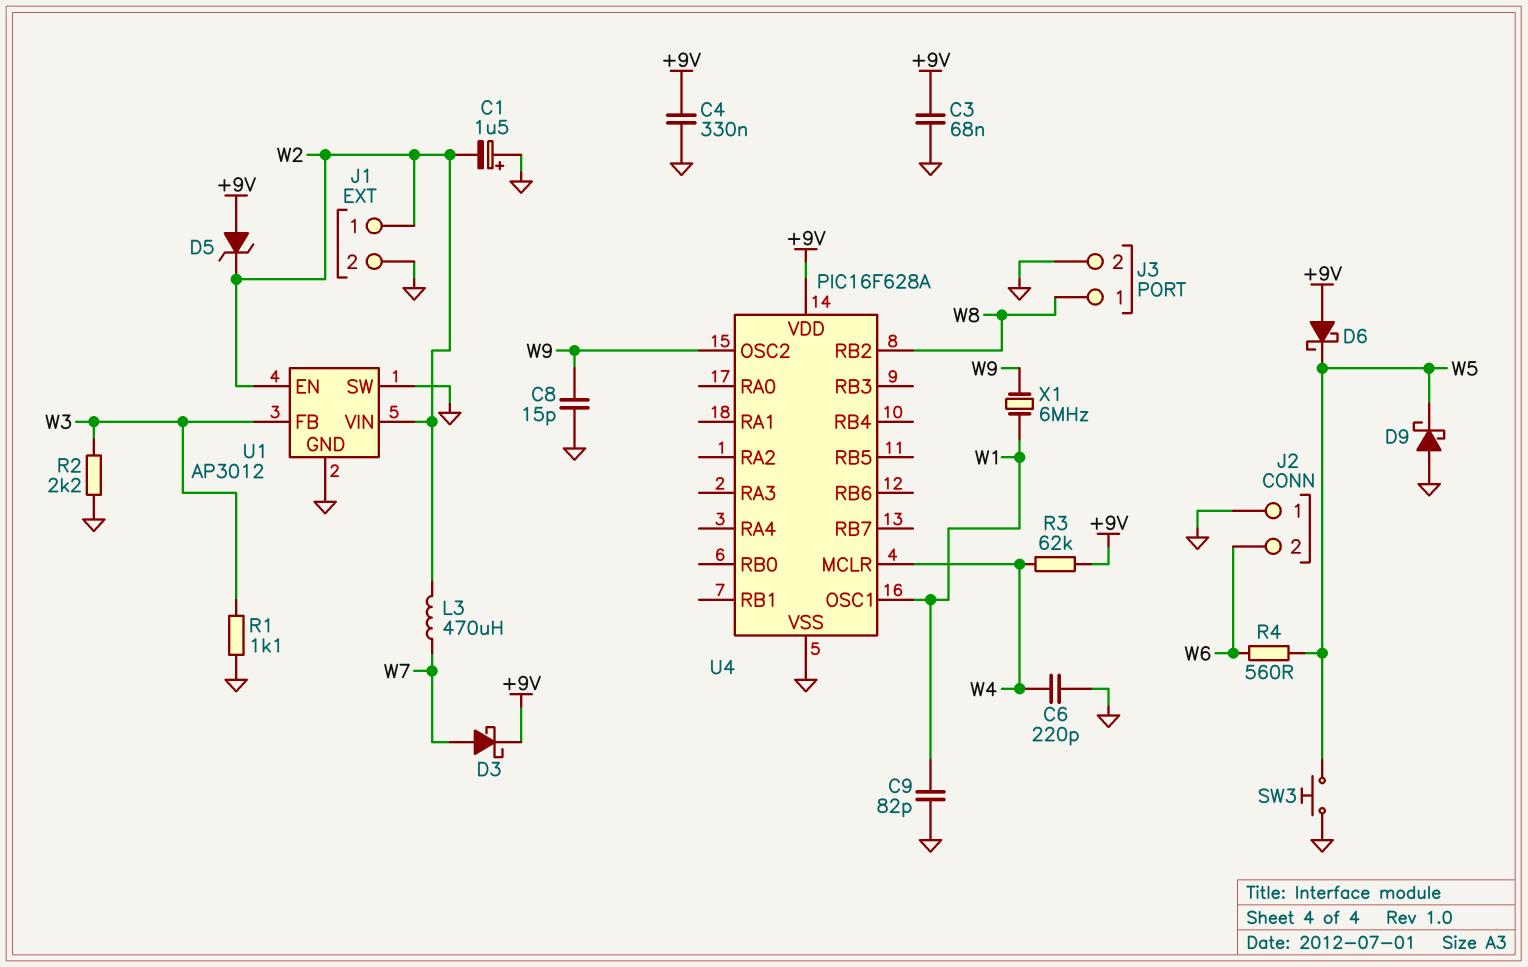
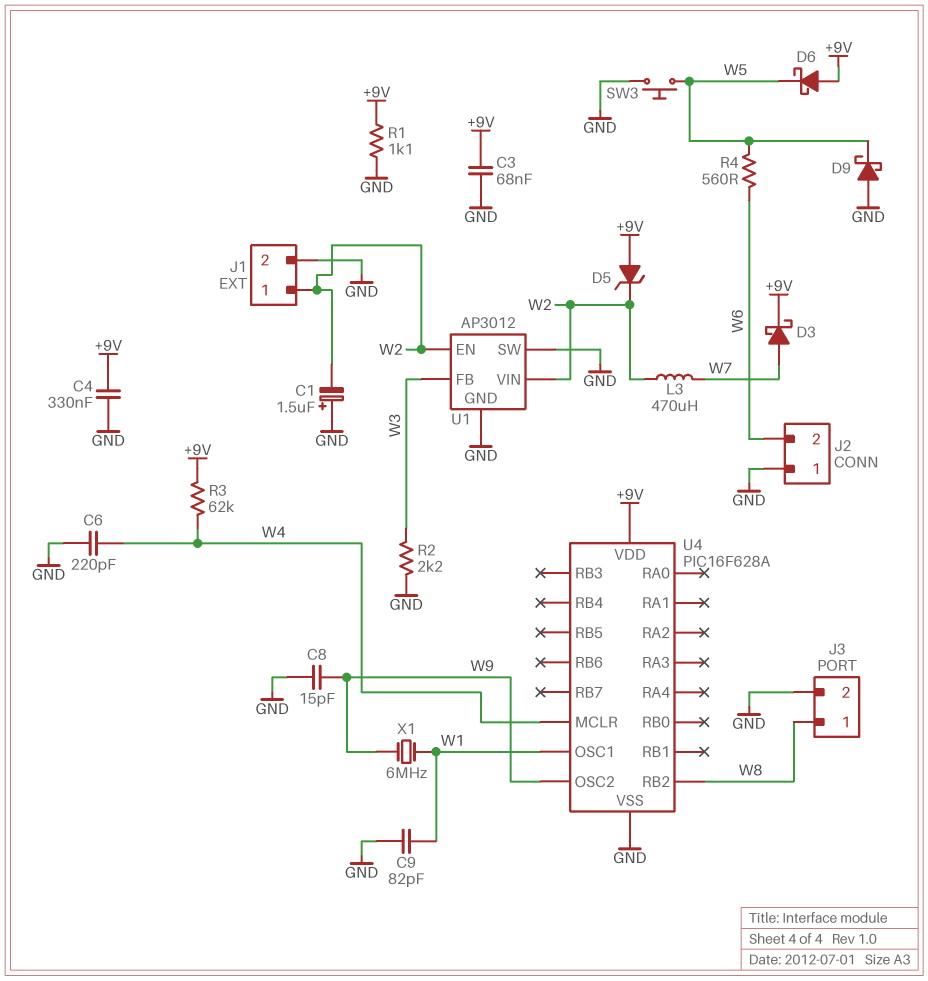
R1: 1.1k (GND, W3) -> 1.1k (+9V, GND)

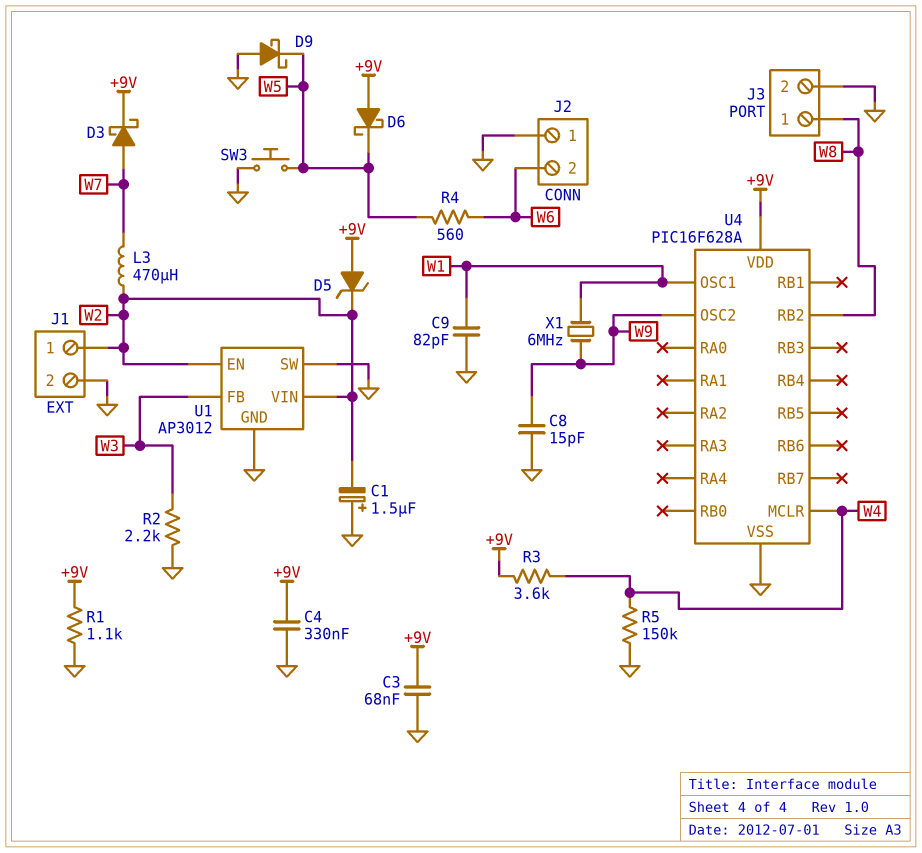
C6: 220pF (GND, W4) -> none
R3: 62k (+9V, W4) -> 3.6k (+9V, W4)
R5: none -> 150k (GND, W4)

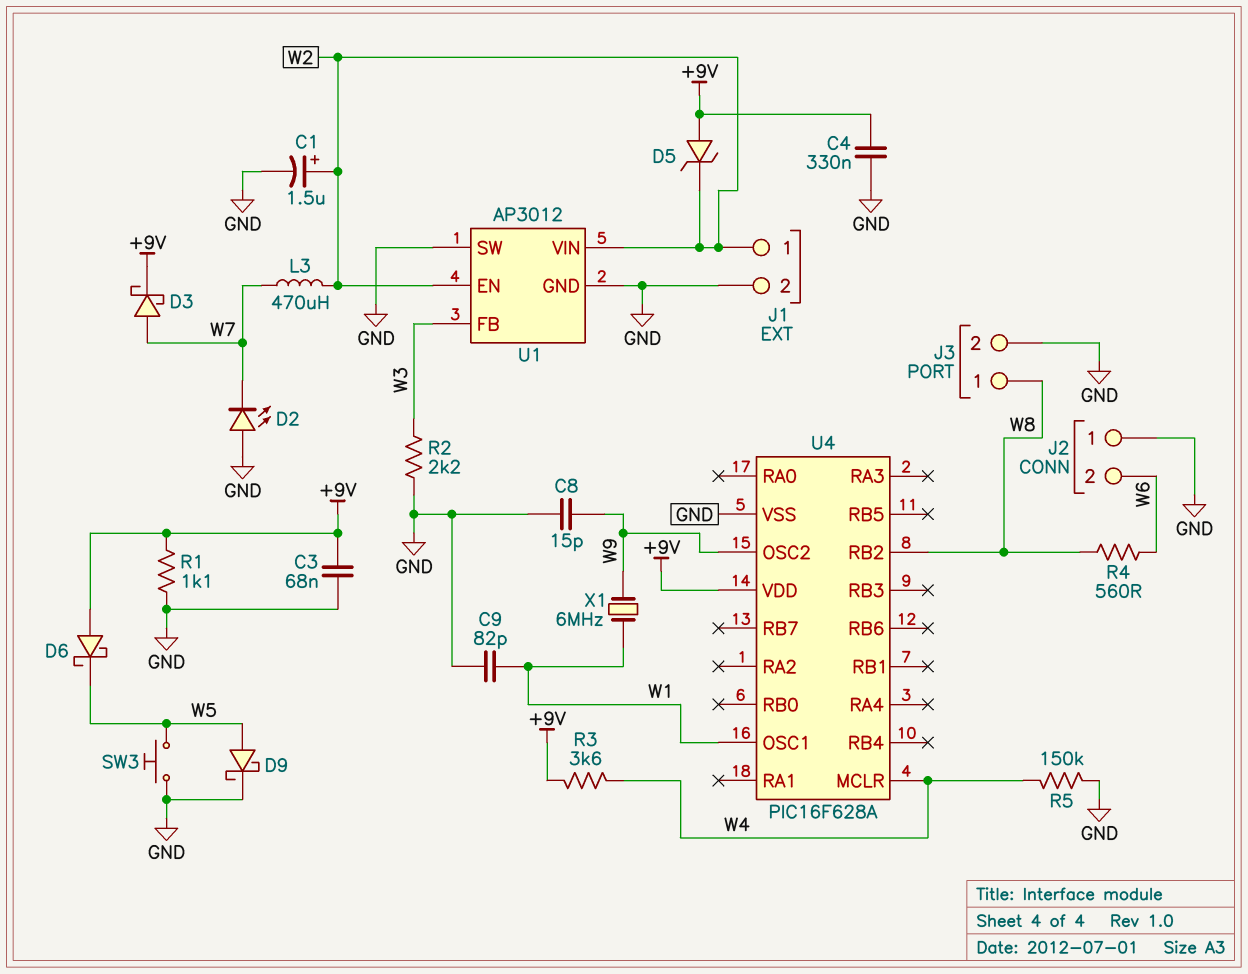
C1: 1.5uF (plus GND, minus W2) -> 1.5uF (plus W2, minus GND)
D2: none -> LED (A GND, K W7)
D9: schottky (A GND, K W5) -> schottky (A W5, K GND)
R4: 560 (W5, W6) -> 560 (W6, W8)

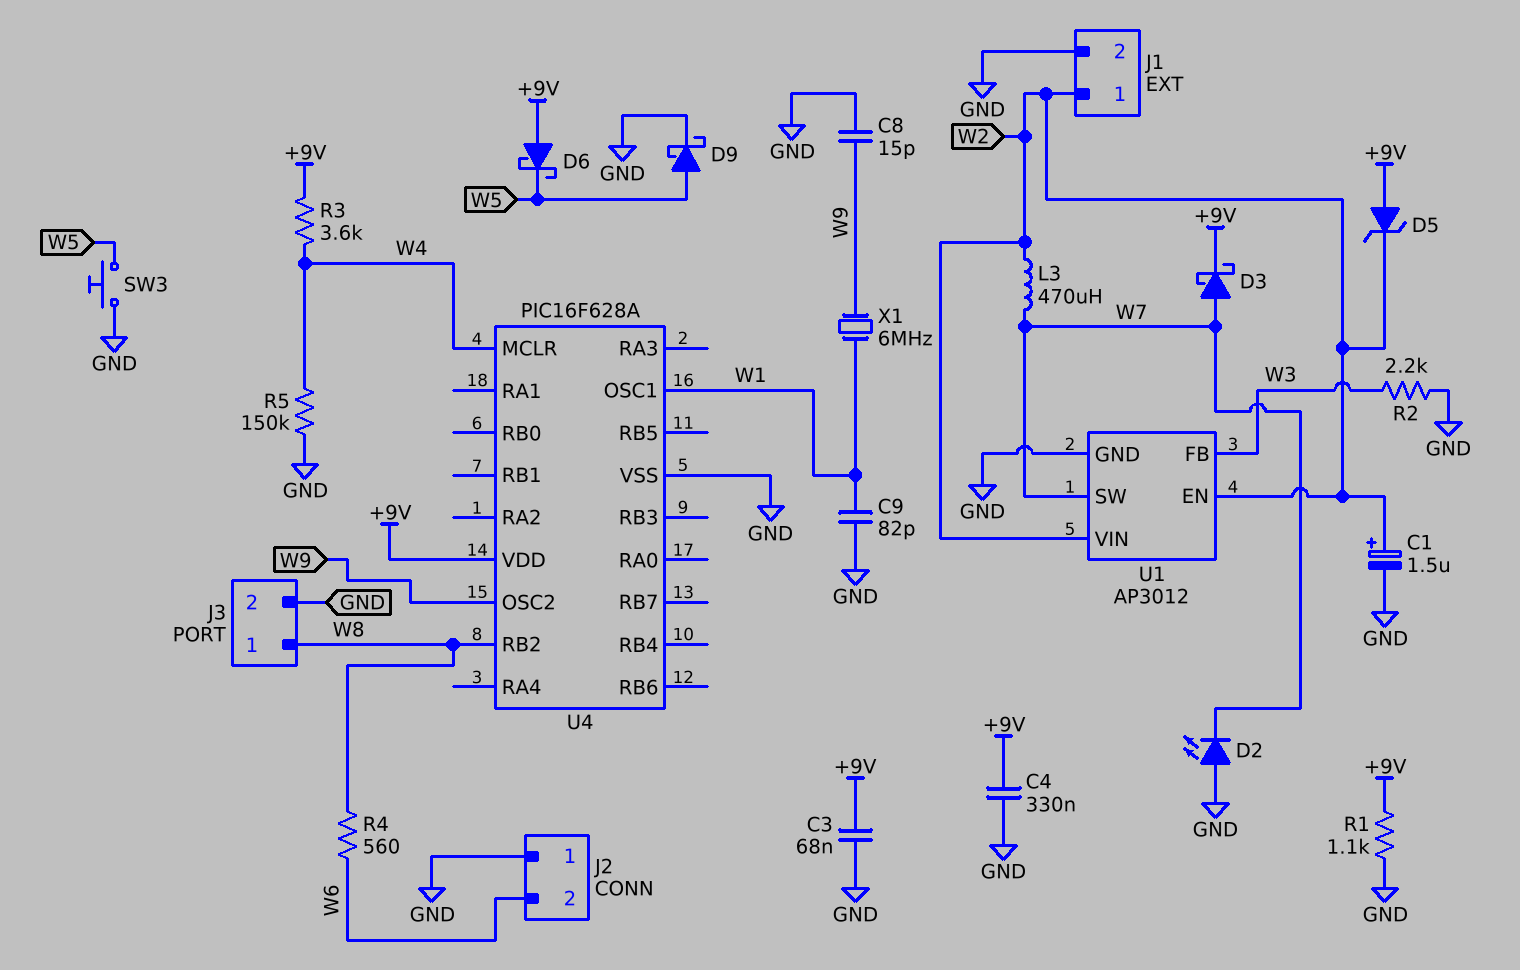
U1 pin SW: GND -> W7

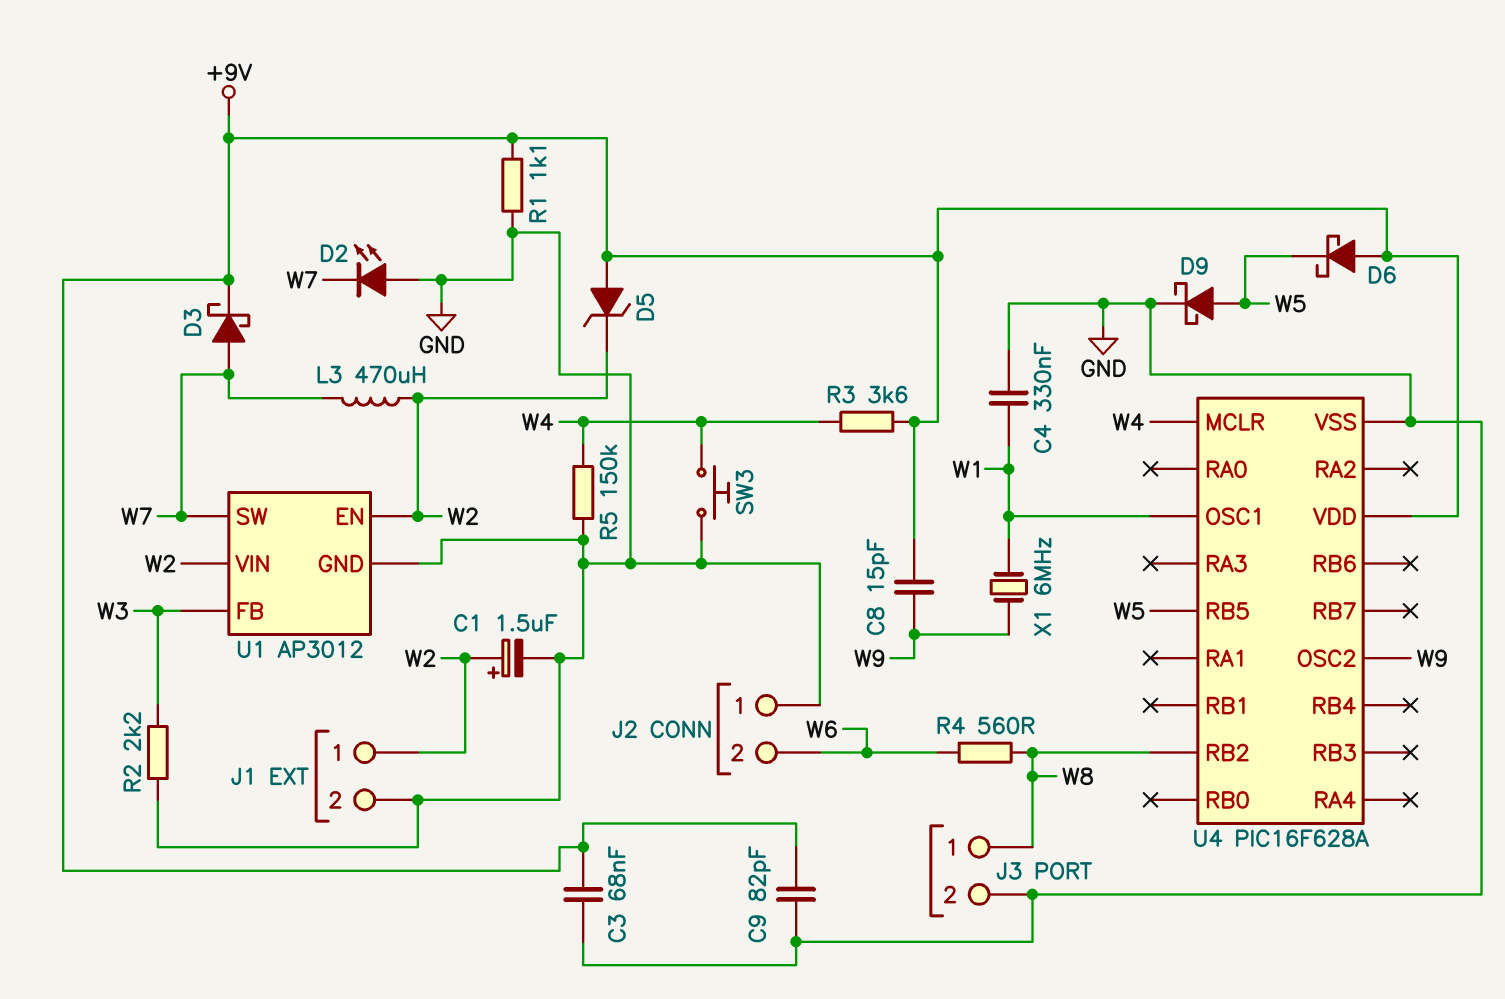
C4: 330nF (+9V, GND) -> 330nF (GND, W1)
C8: 15pF (GND, W9) -> 15pF (+9V, W9)
C9: 82pF (GND, W1) -> 82pF (+9V, GND)
SW3: button (GND, W5) -> button (GND, W4)
U4 pin RB5: none -> W5

